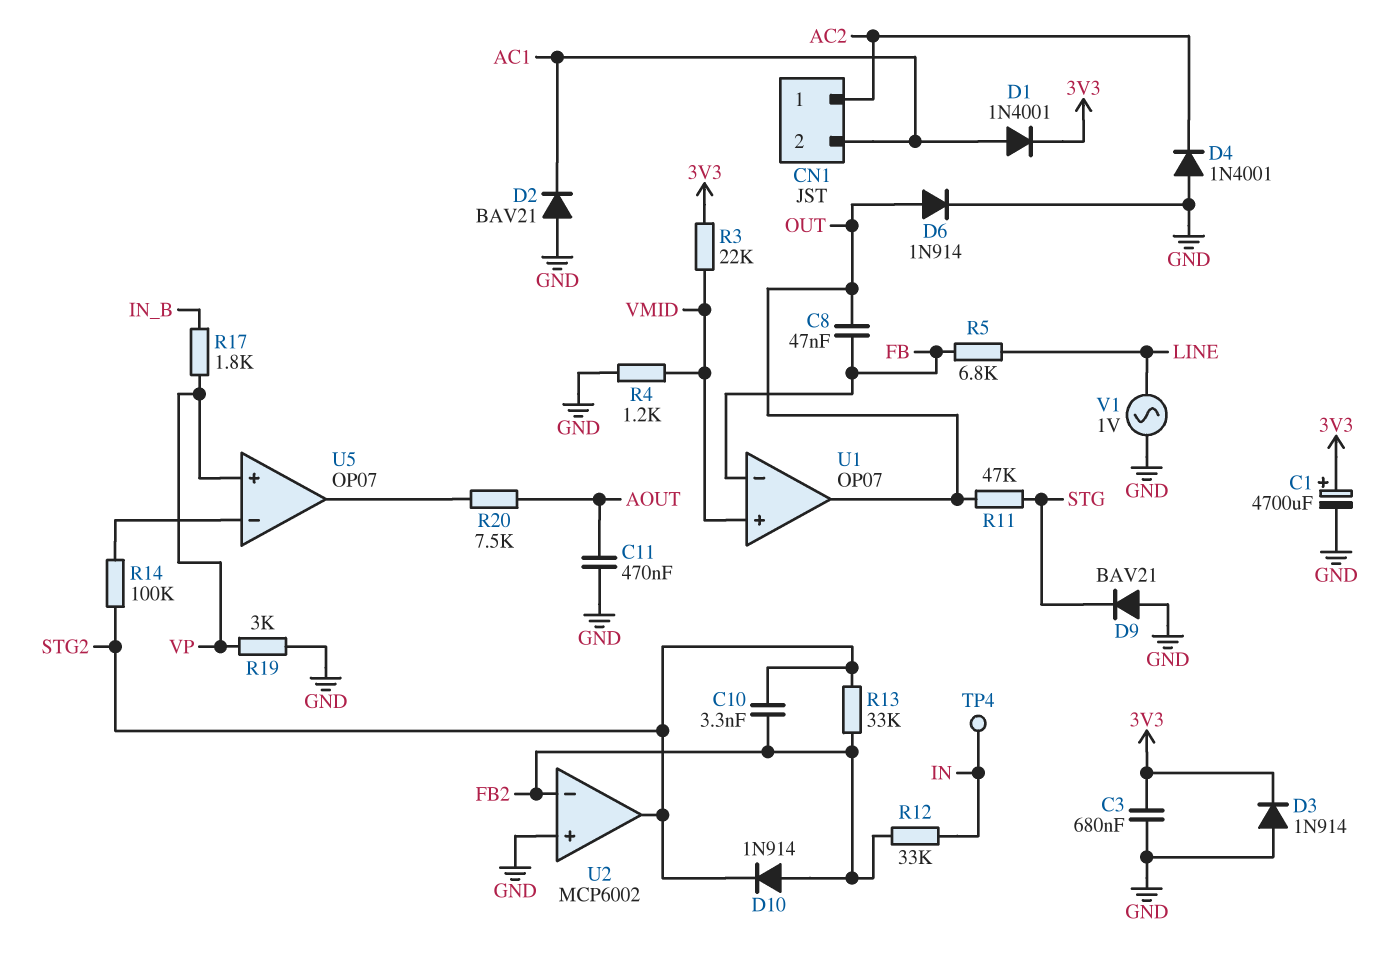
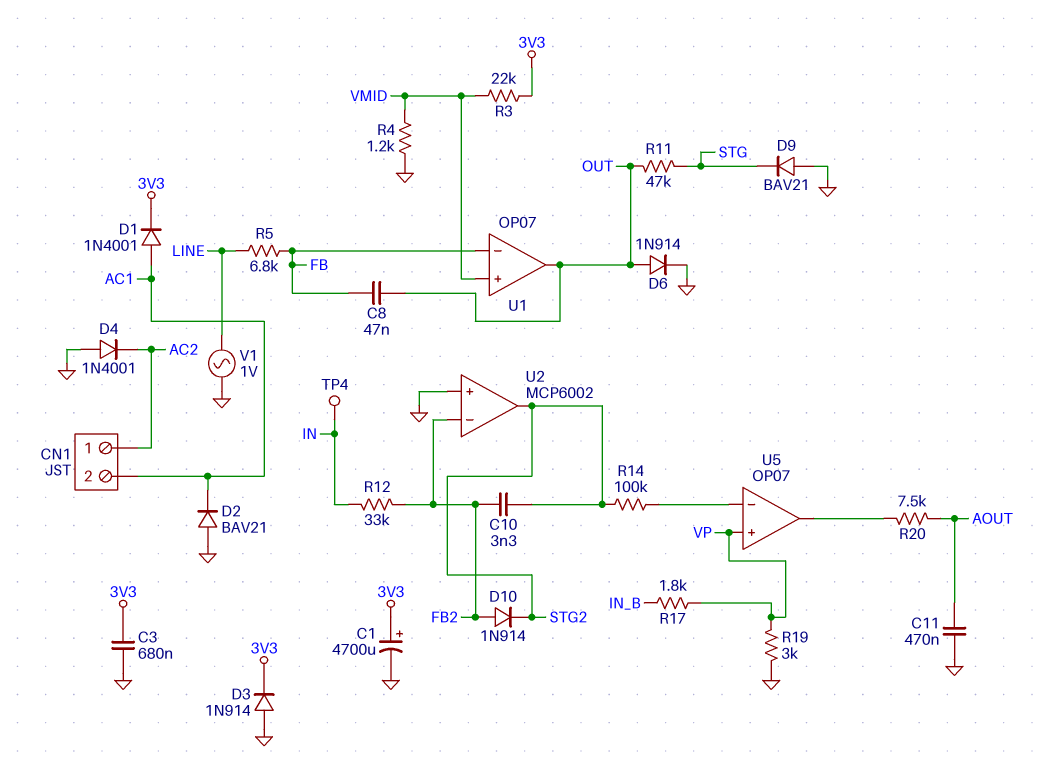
R13: 33k (FB2, STG2) -> none

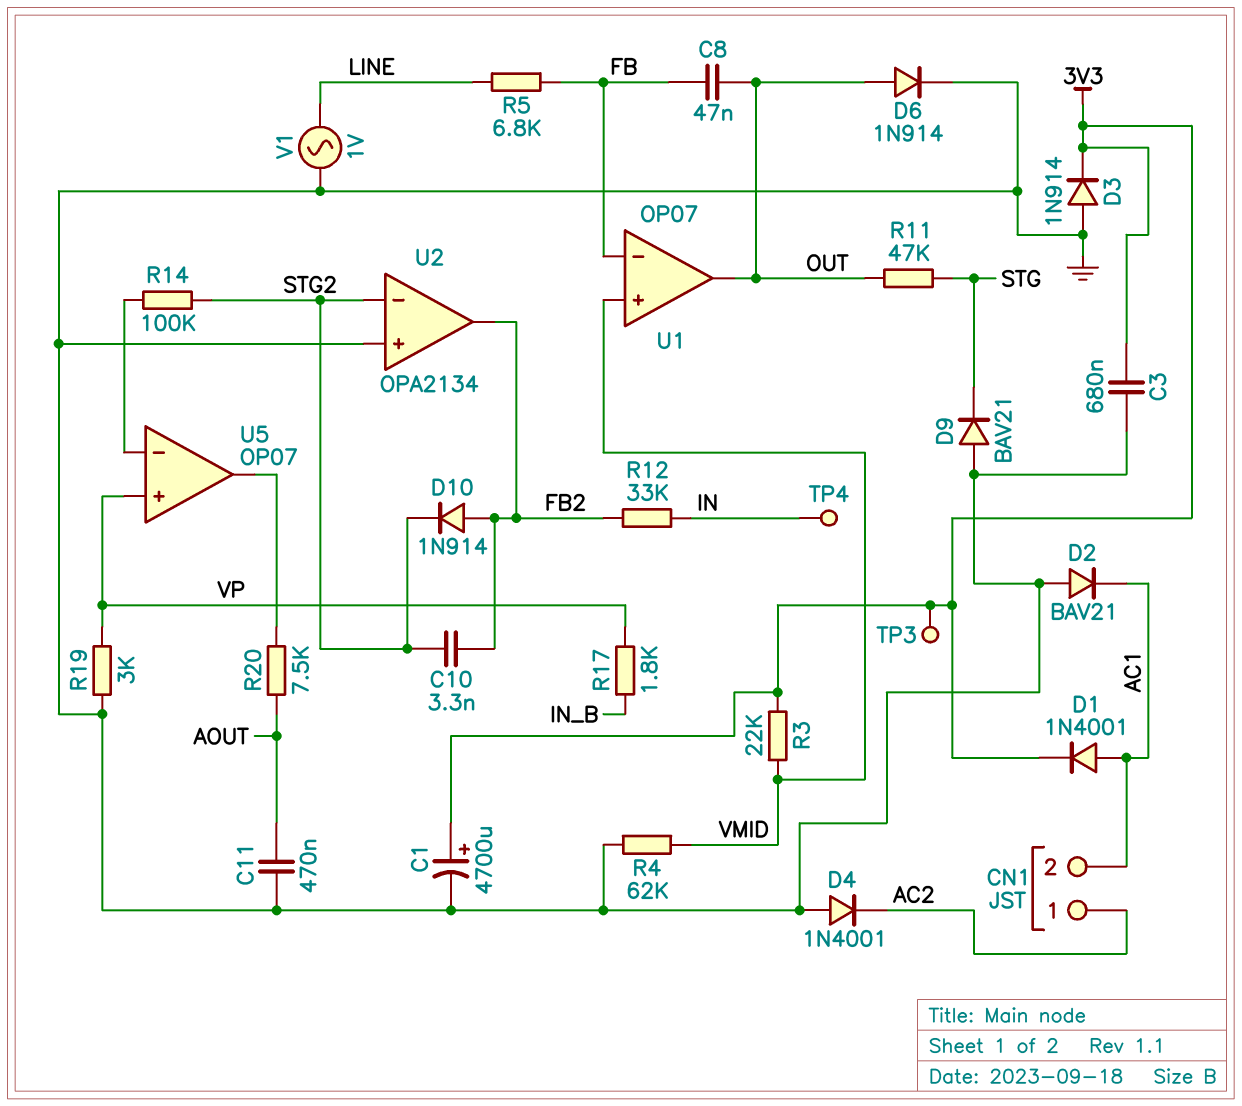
R4: 1.2k (GND, VMID) -> 62k (GND, VMID)
TP3: none -> test point (3V3)
U2: MCP6002 -> OPA2134
U2 pin in-: FB2 -> STG2
U2 pin out: STG2 -> FB2

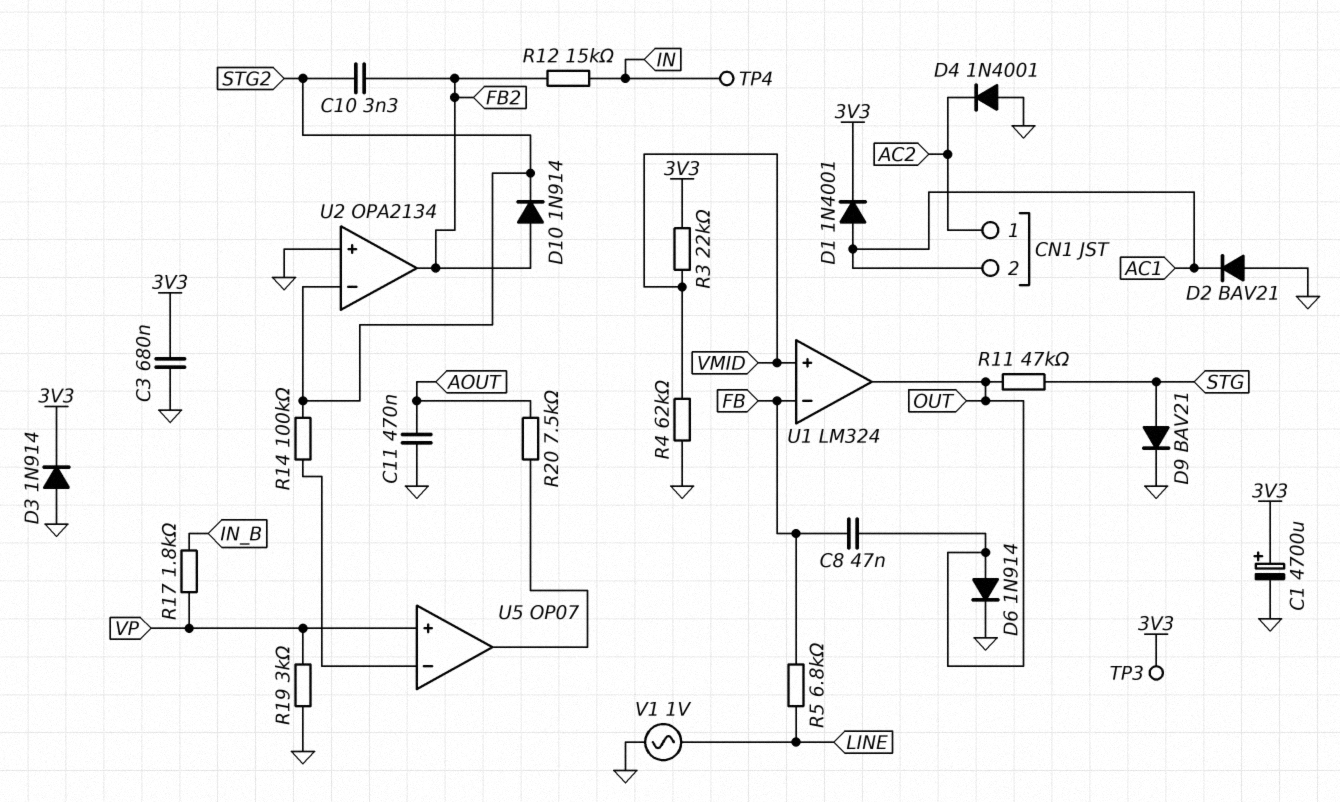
D9: diode BAV21 (A GND, K STG) -> diode BAV21 (A STG, K GND)
R12: 33k (FB2, IN) -> 15k (FB2, IN)
U1: OP07 -> LM324

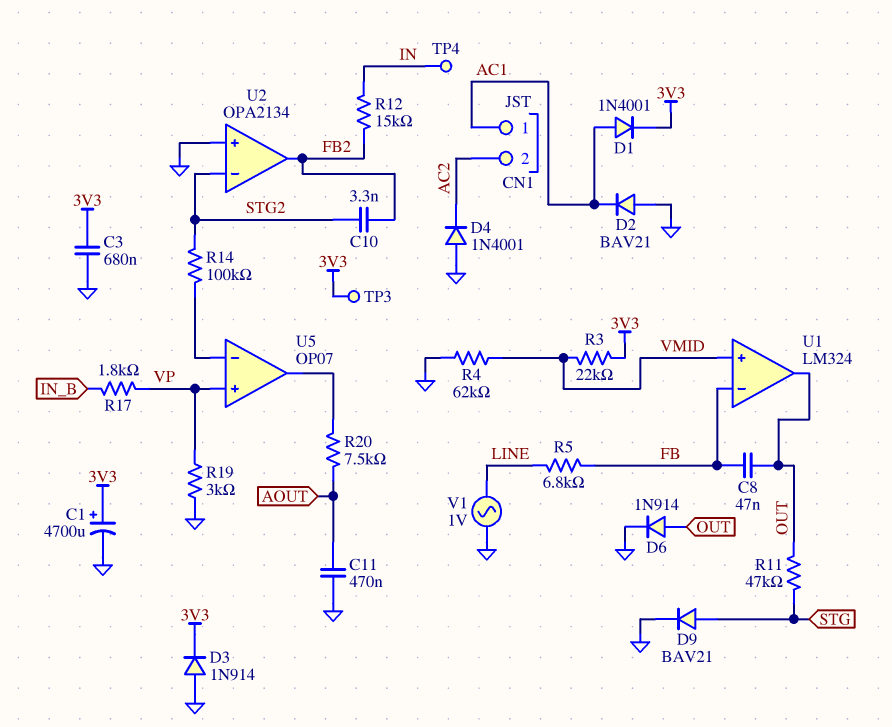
CN1 pin 1: AC2 -> AC1
CN1 pin 2: AC1 -> AC2
D10: diode 1N914 (A FB2, K STG2) -> none

